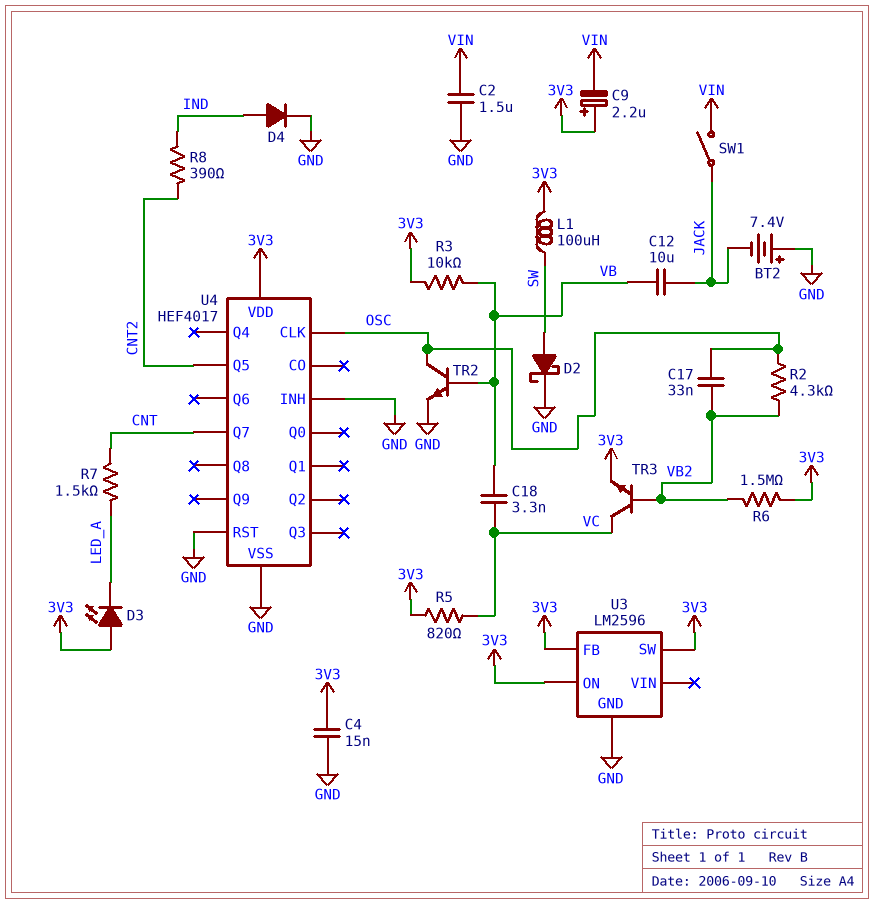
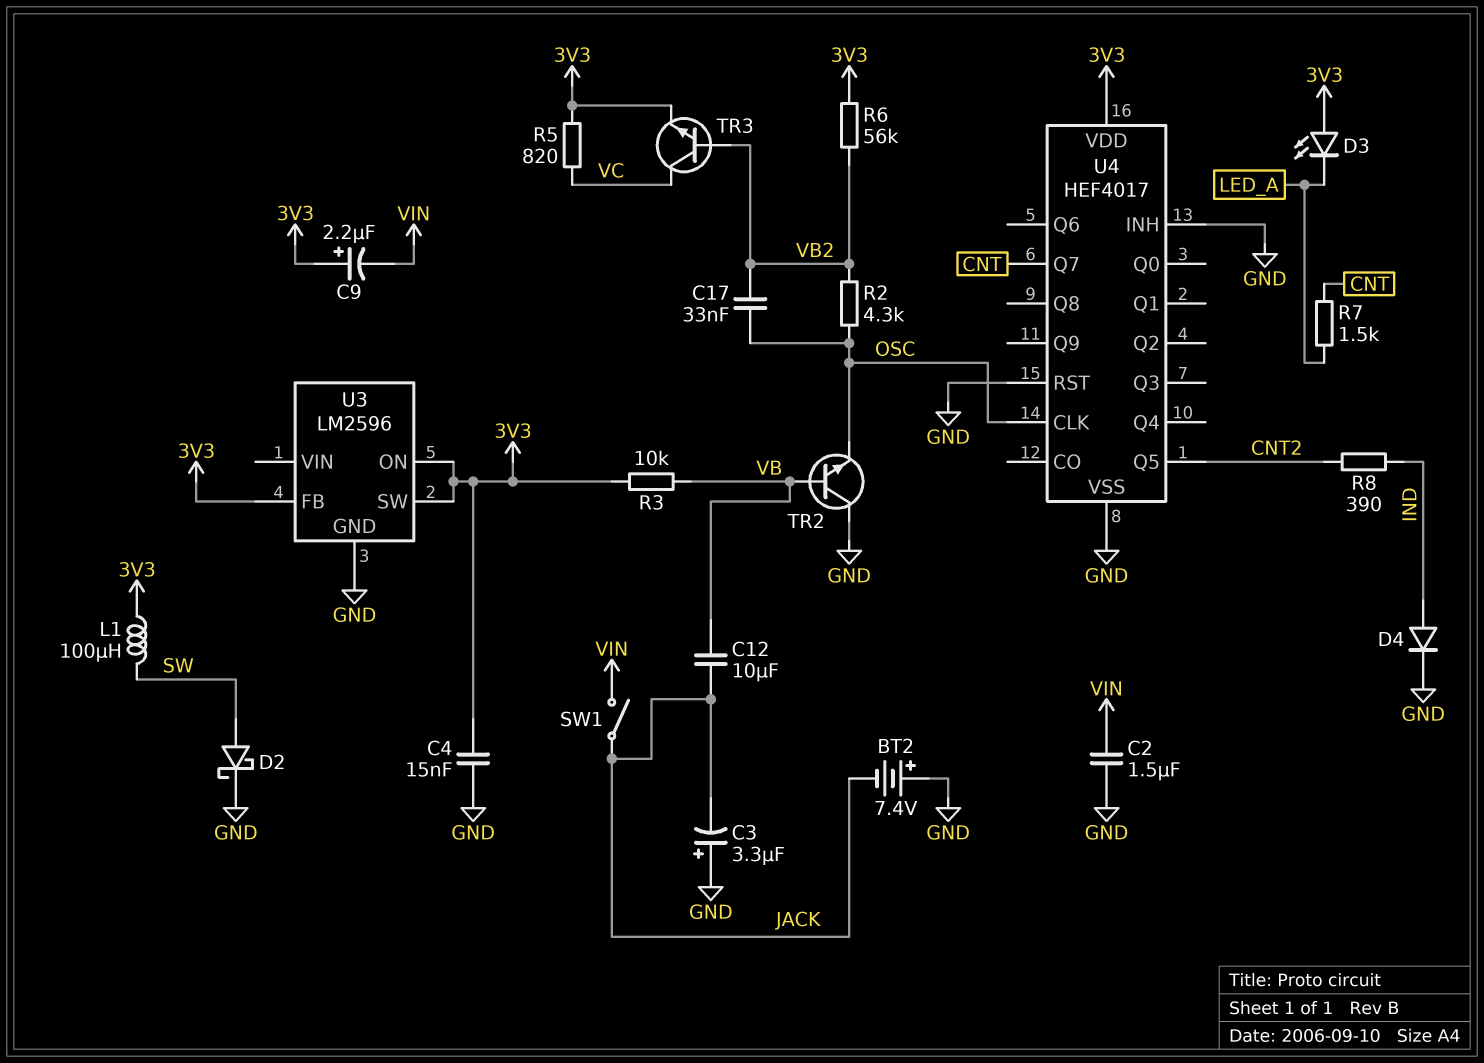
C3: none -> 3.3uF (plus GND, minus JACK)
C18: 3.3nF (VB, VC) -> none
R6: 1.5M (3V3, VB2) -> 56k (3V3, VB2)
TR2: NPN (B VB, C OSC, E GND) -> NPN (B VB, C GND, E OSC)

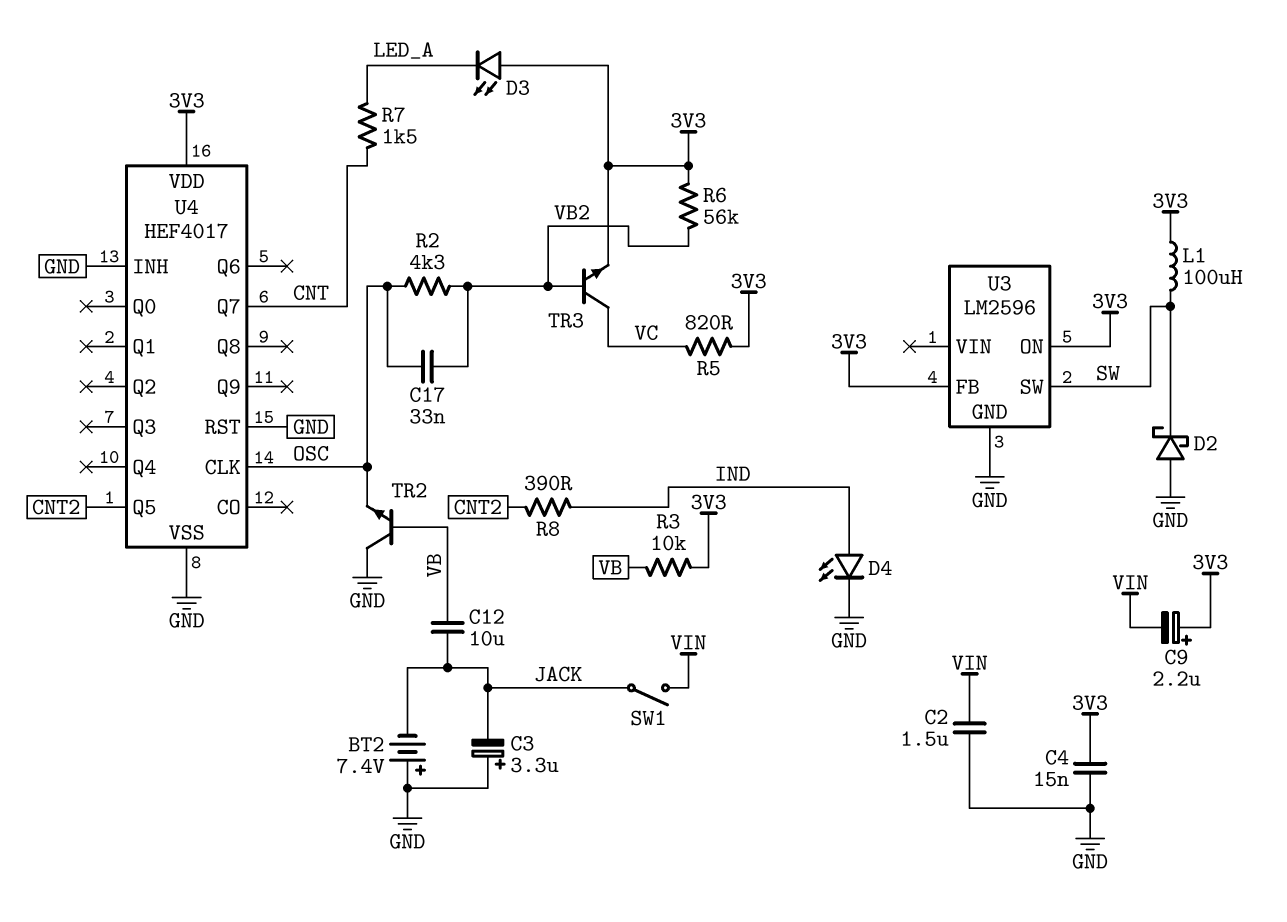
D2: schottky (A SW, K GND) -> schottky (A GND, K SW)
D4: diode (A IND, K GND) -> LED (A IND, K GND)
U3 pin SW: 3V3 -> SW

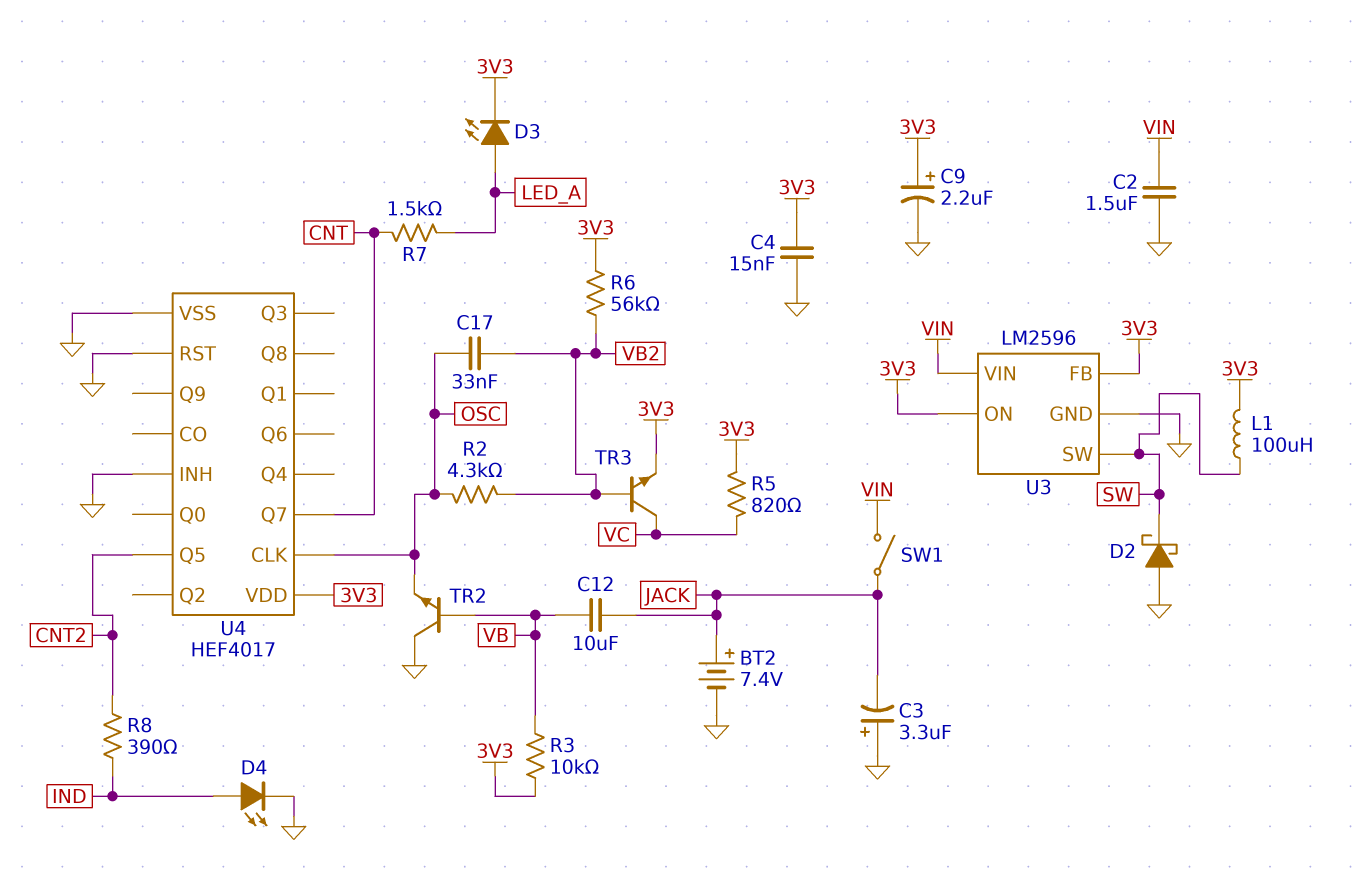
BT2: 7.4V (plus GND, minus JACK) -> 7.4V (plus JACK, minus GND)
C9: 2.2uF (plus 3V3, minus VIN) -> 2.2uF (plus 3V3, minus GND)
D3: LED (A 3V3, K LED_A) -> LED (A LED_A, K 3V3)
U3 pin VIN: none -> VIN

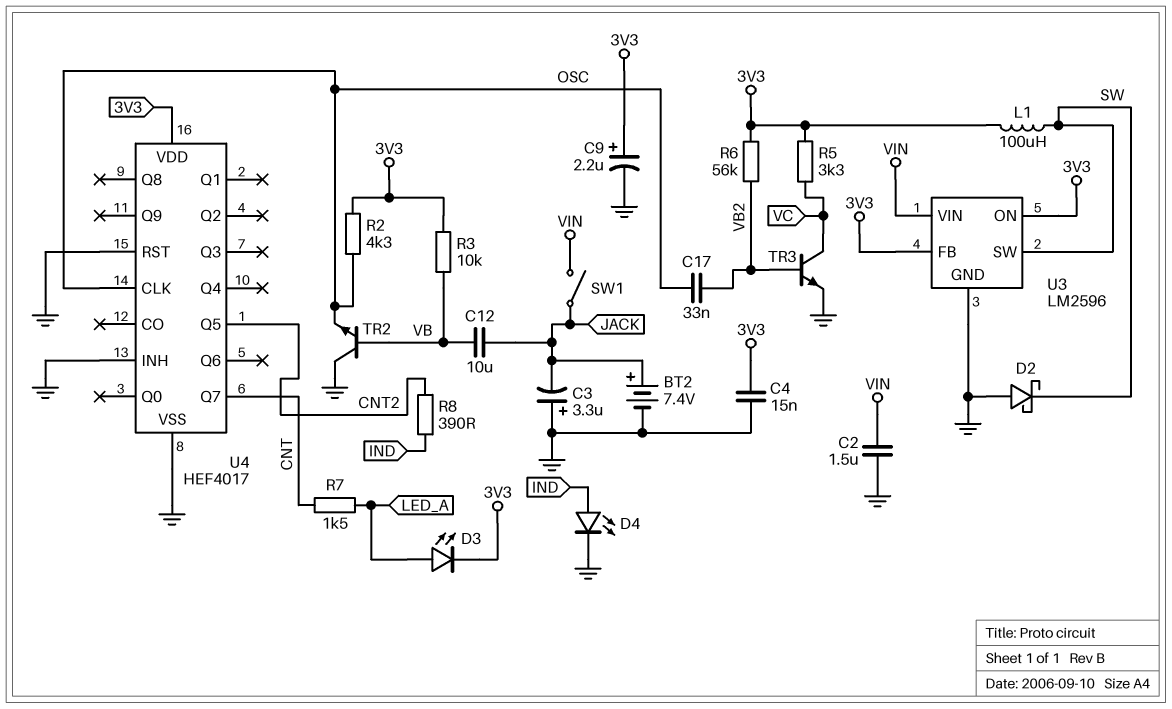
R2: 4.3k (OSC, VB2) -> 4.3k (3V3, OSC)
R5: 820 (3V3, VC) -> 3.3k (3V3, VC)
TR3: NPN (B VB2, C VC, E 3V3) -> NPN (B VB2, C VC, E GND)

